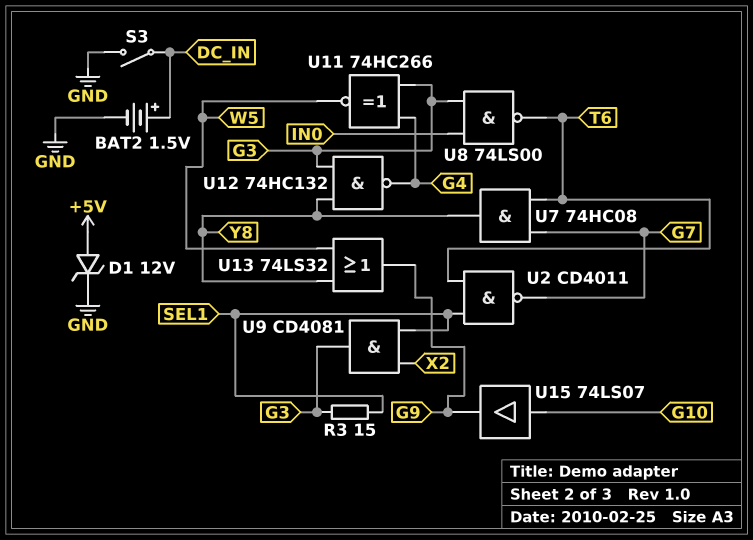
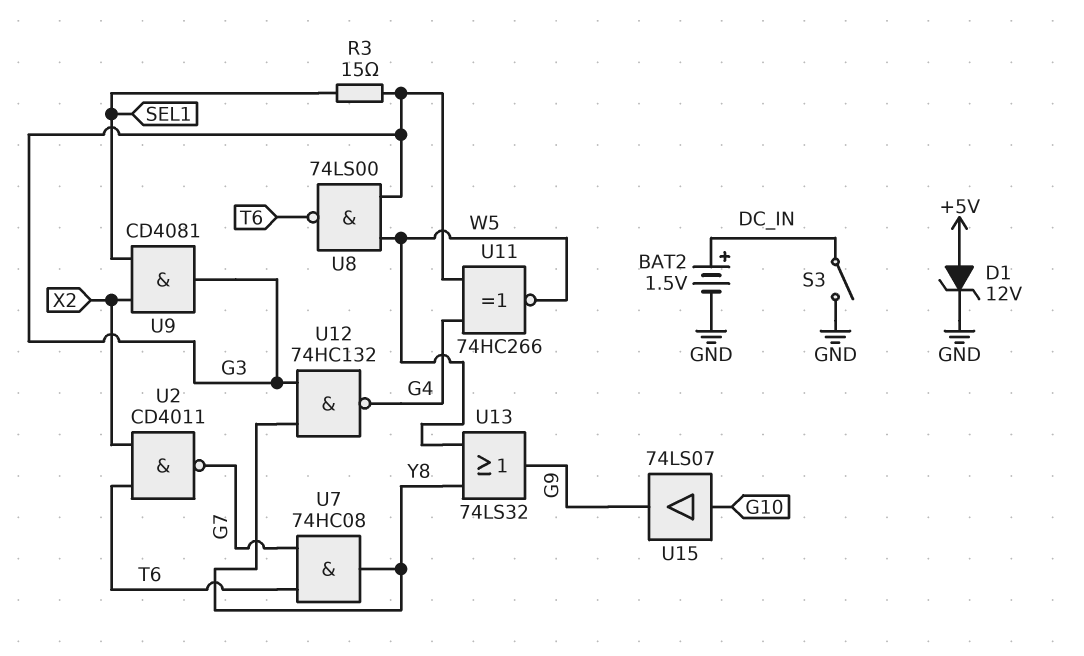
U2: NAND CD4011 (in SEL1, in T6, out G7) -> NAND CD4011 (in T6, in X2, out G7)
U8: NAND 74LS00 (in G3, in IN0, out T6) -> NAND 74LS00 (in G3, in W5, out T6)

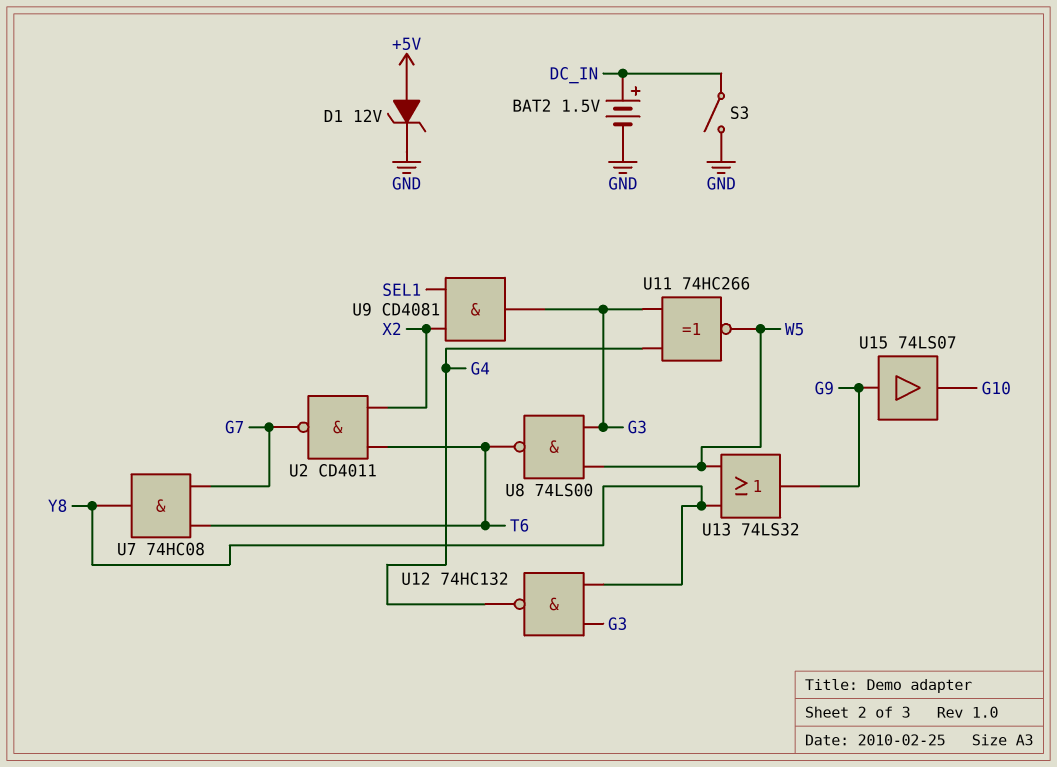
R3: 15 (G3, SEL1) -> none
U15: buffer 74LS07 (in G10, out G9) -> buffer 74LS07 (in G9, out G10)

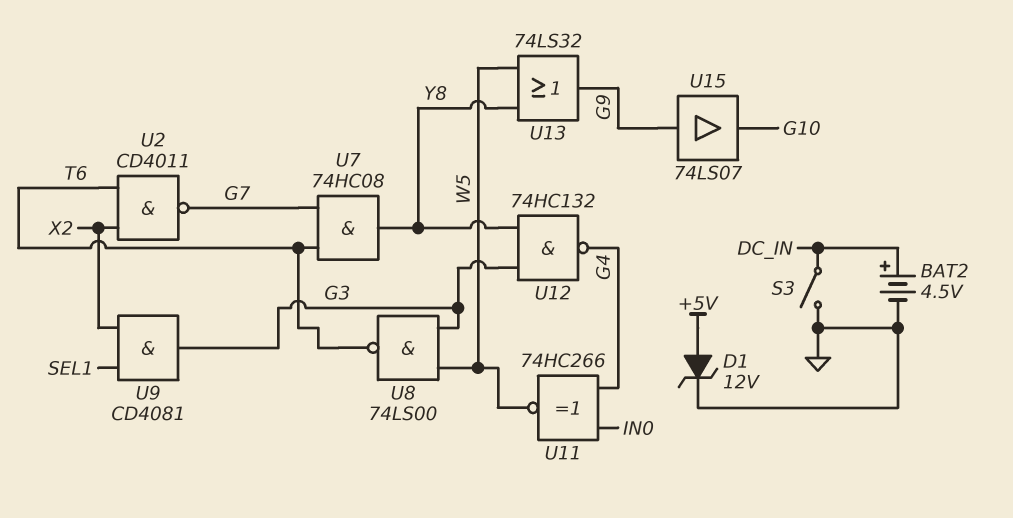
BAT2: 1.5V (plus DC_IN, minus GND) -> 4.5V (plus DC_IN, minus GND)
U11: XNOR 74HC266 (in G3, in G4, out W5) -> XNOR 74HC266 (in G4, in IN0, out W5)

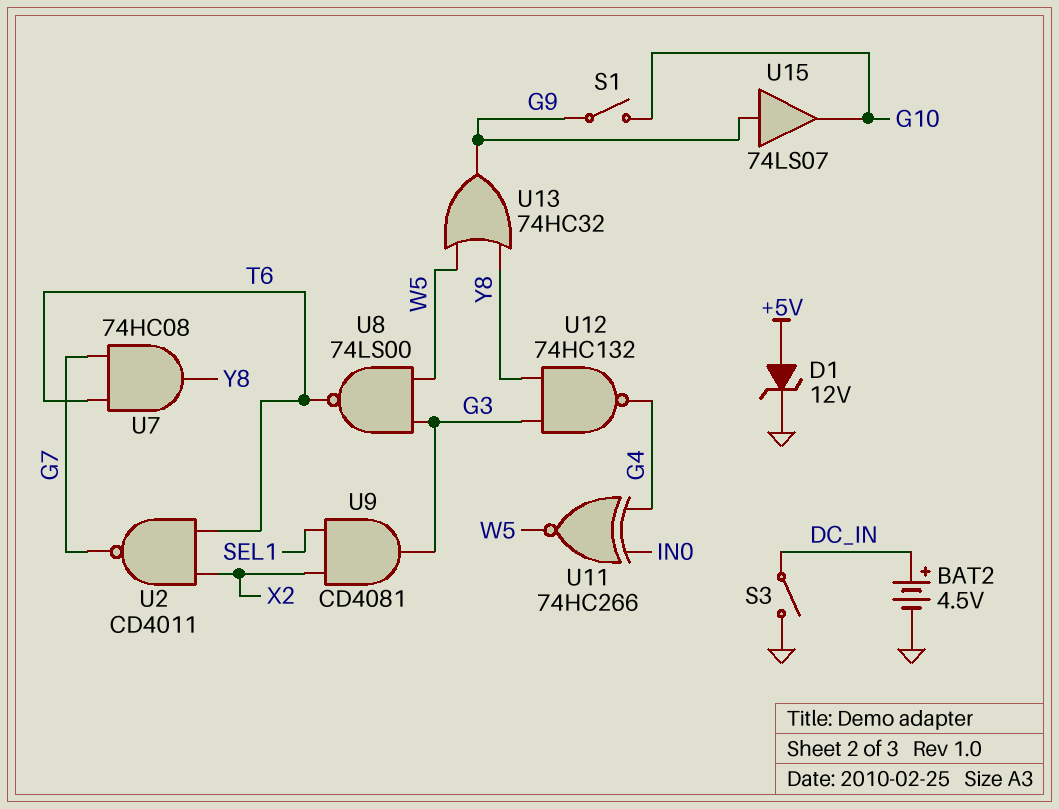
S1: none -> switch (G9, G10)
U13: OR 74LS32 (in W5, in Y8, out G9) -> OR 74HC32 (in W5, in Y8, out G9)

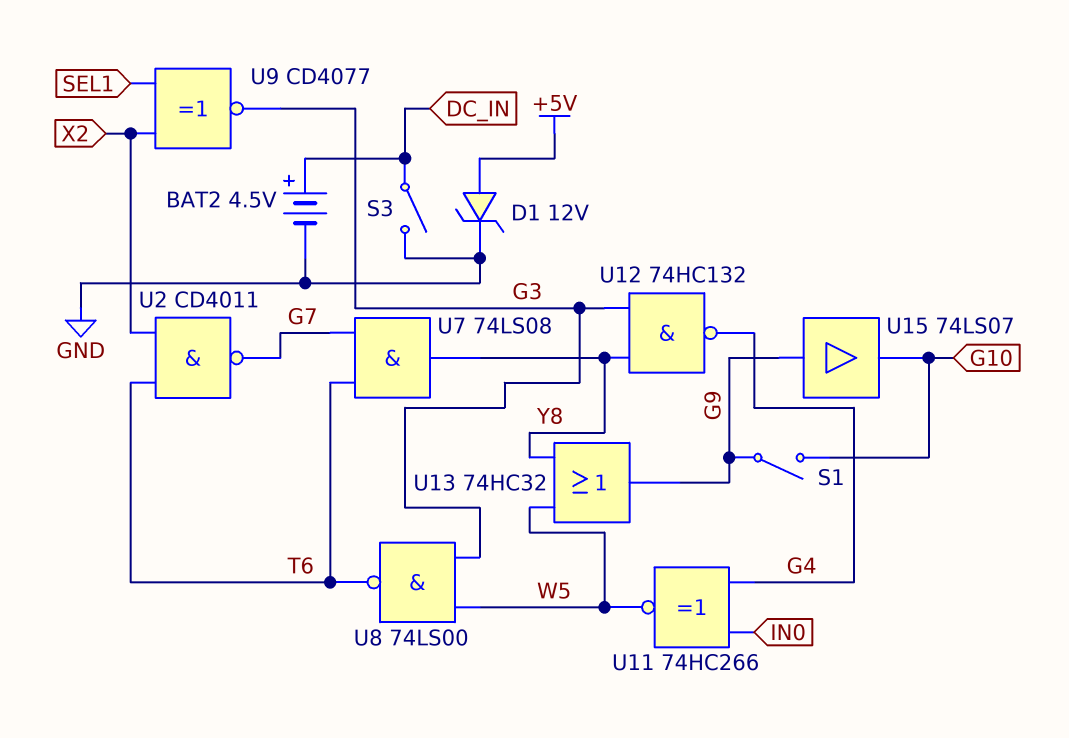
U7: AND 74HC08 (in G7, in T6, out Y8) -> AND 74LS08 (in G7, in T6, out Y8)
U9: AND CD4081 (in SEL1, in X2, out G3) -> XNOR CD4077 (in SEL1, in X2, out G3)

